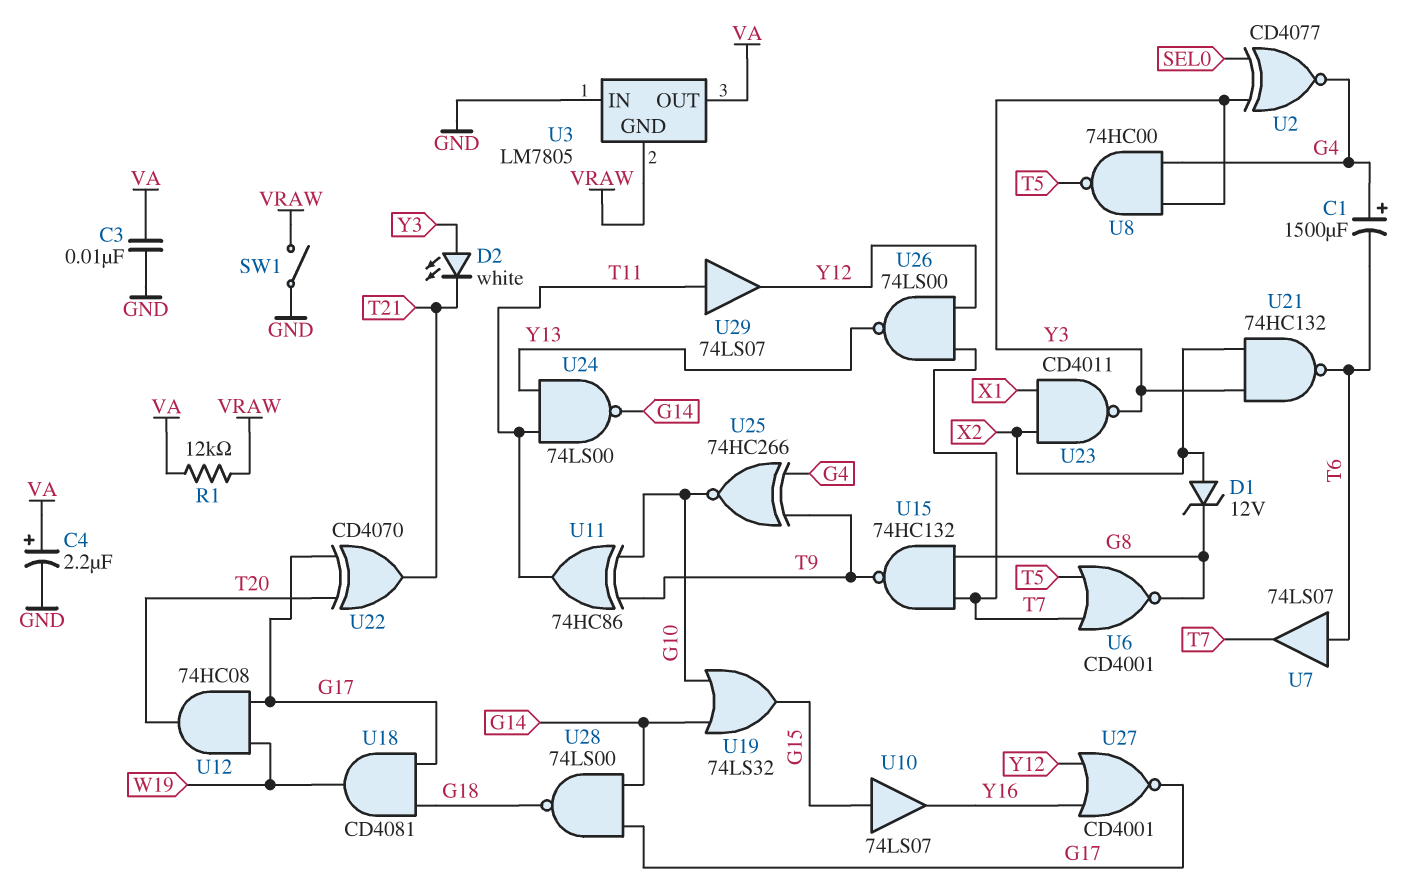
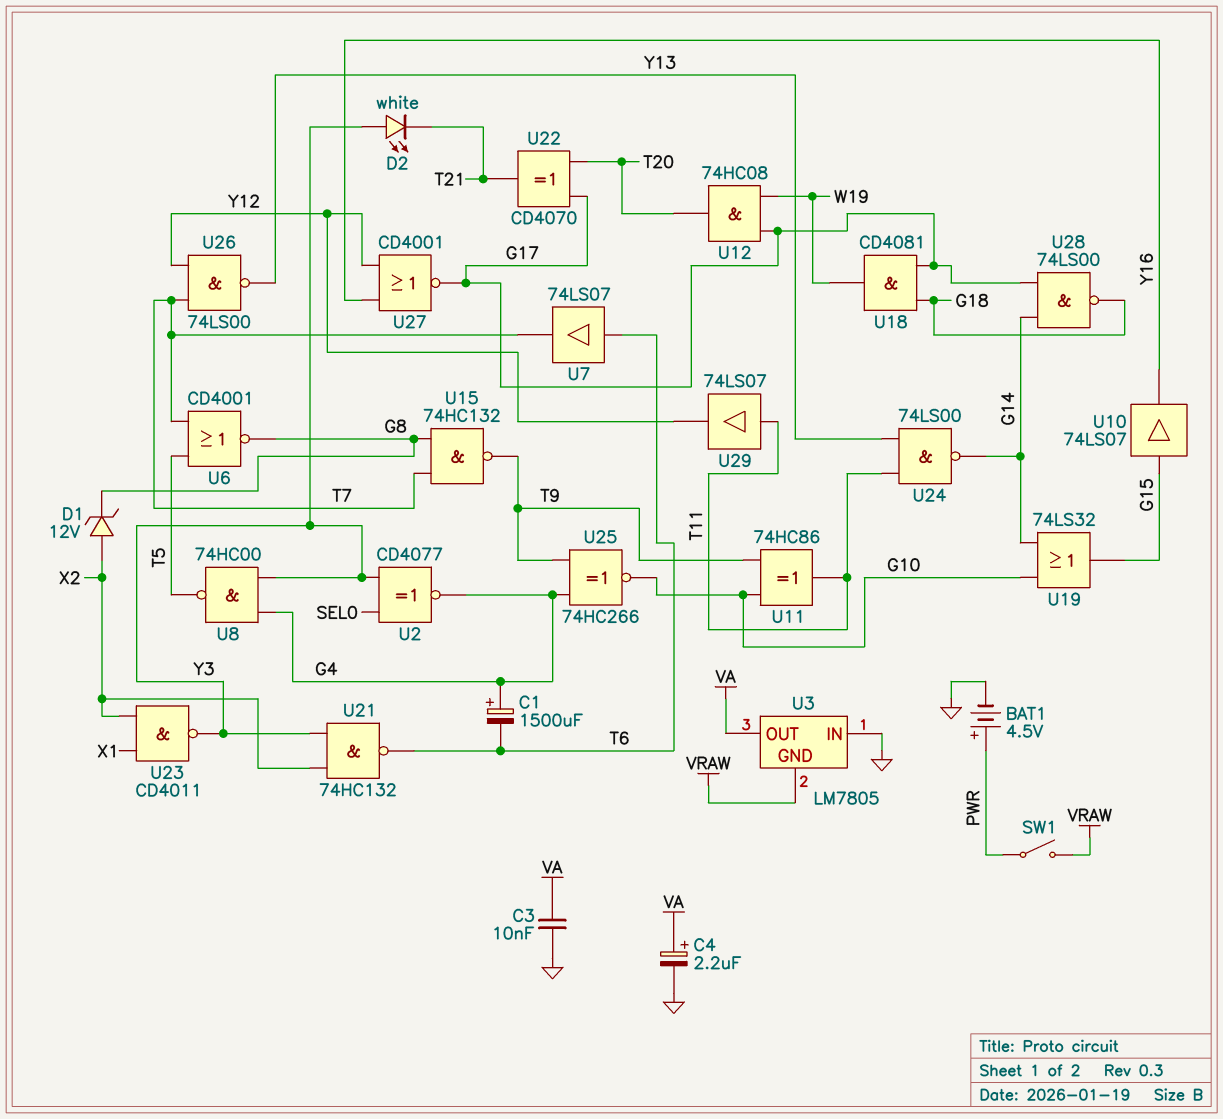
BAT1: none -> 4.5V (plus PWR, minus GND)
R1: 12k (VA, VRAW) -> none
SW1: switch (GND, VRAW) -> switch (PWR, VRAW)

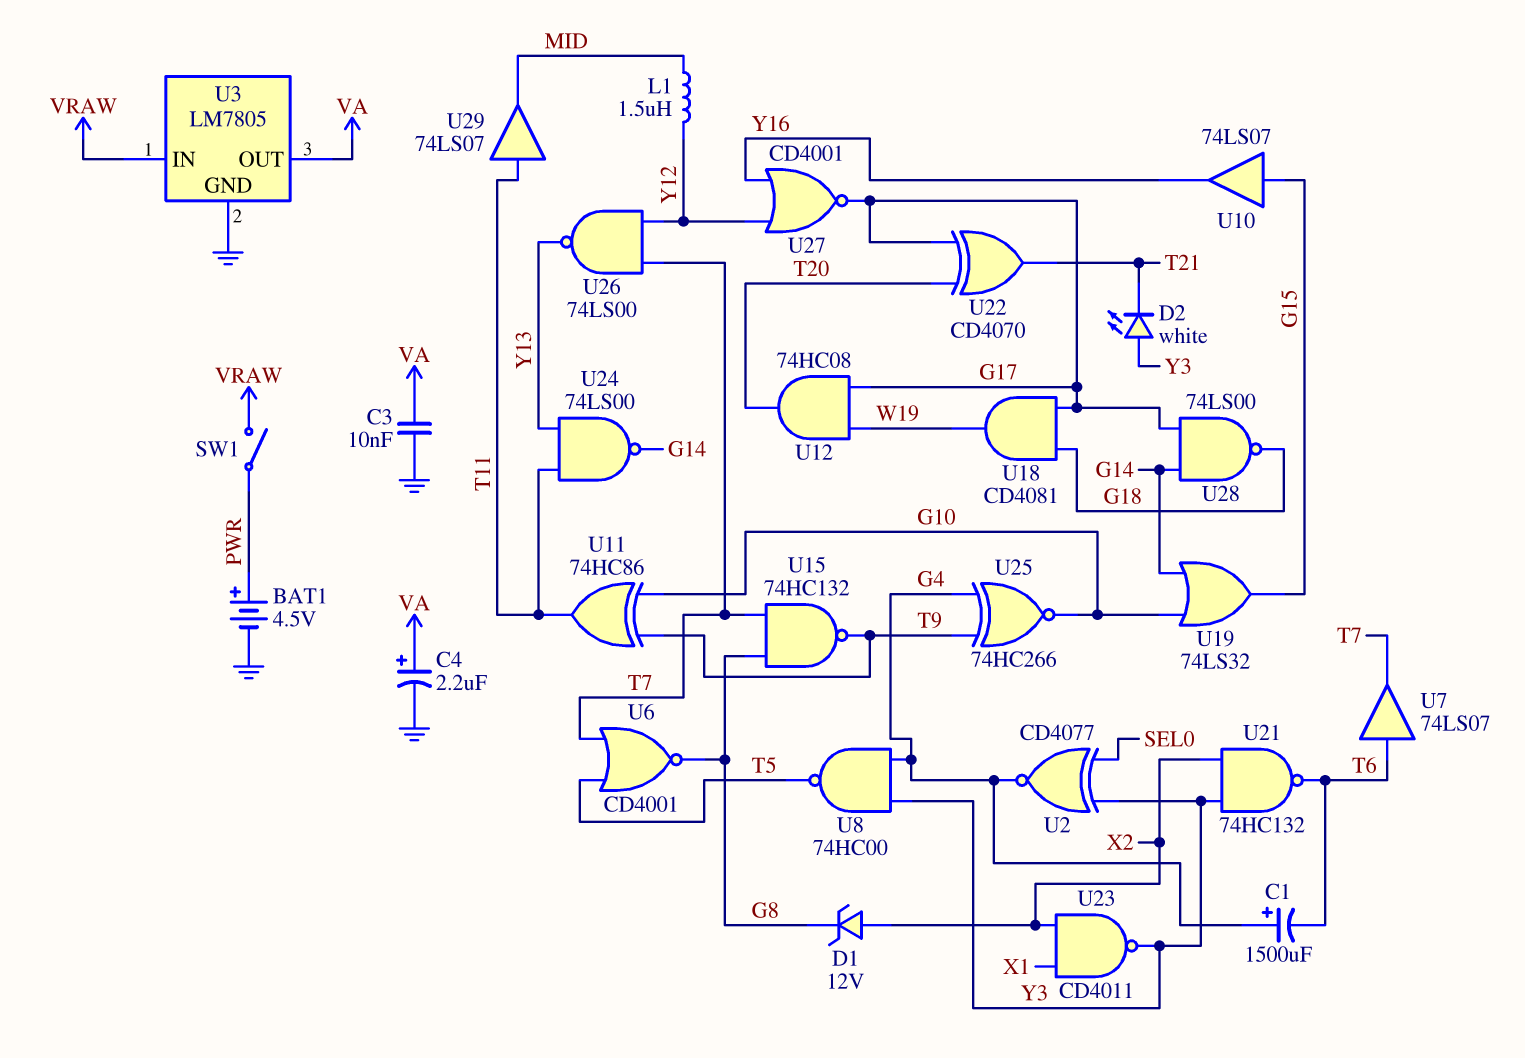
L1: none -> 1.5uH (MID, Y12)
U3 pin GND: VRAW -> GND
U3 pin IN: GND -> VRAW
U29: buffer 74LS07 (in T11, out Y12) -> buffer 74LS07 (in T11, out MID)

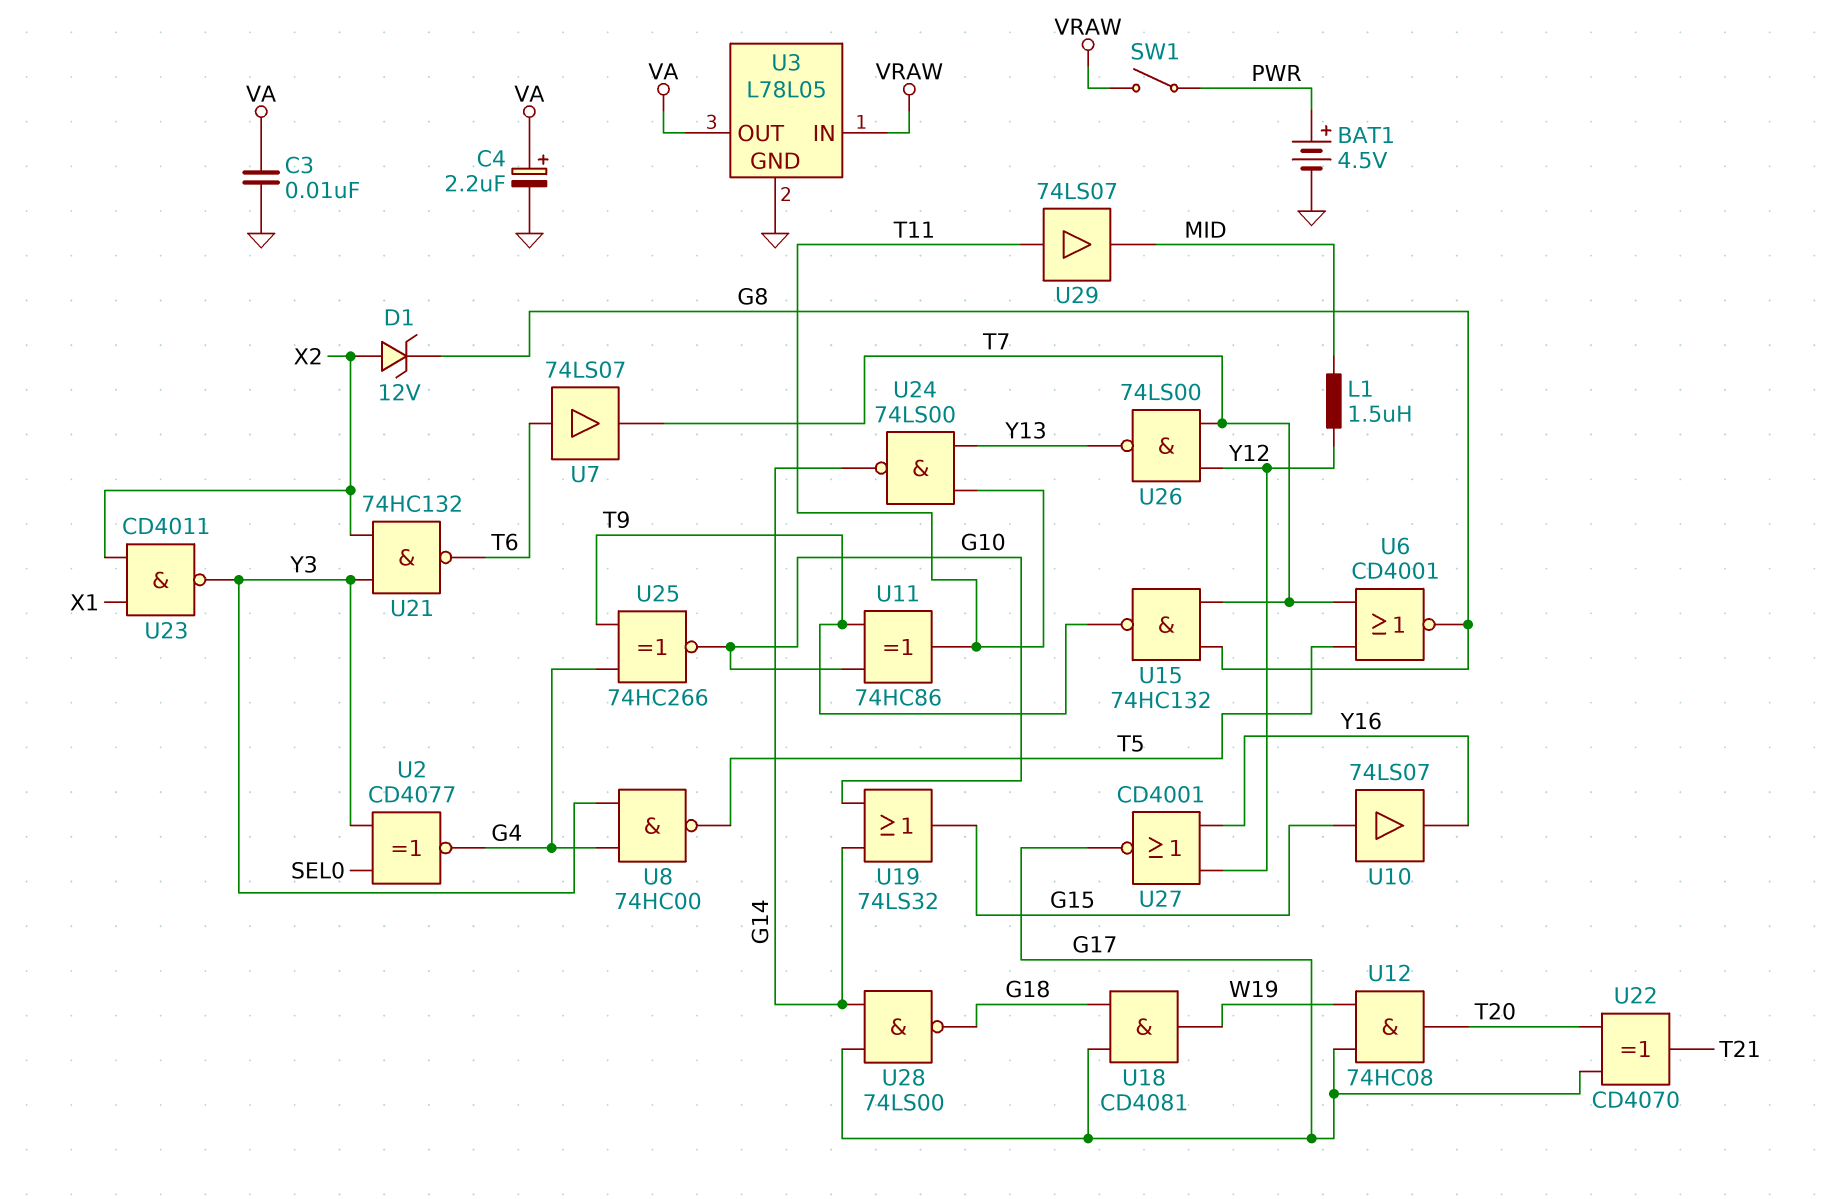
C1: 1500uF (plus G4, minus T6) -> none
D2: LED white (A Y3, K T21) -> none
U3: LM7805 -> L78L05

